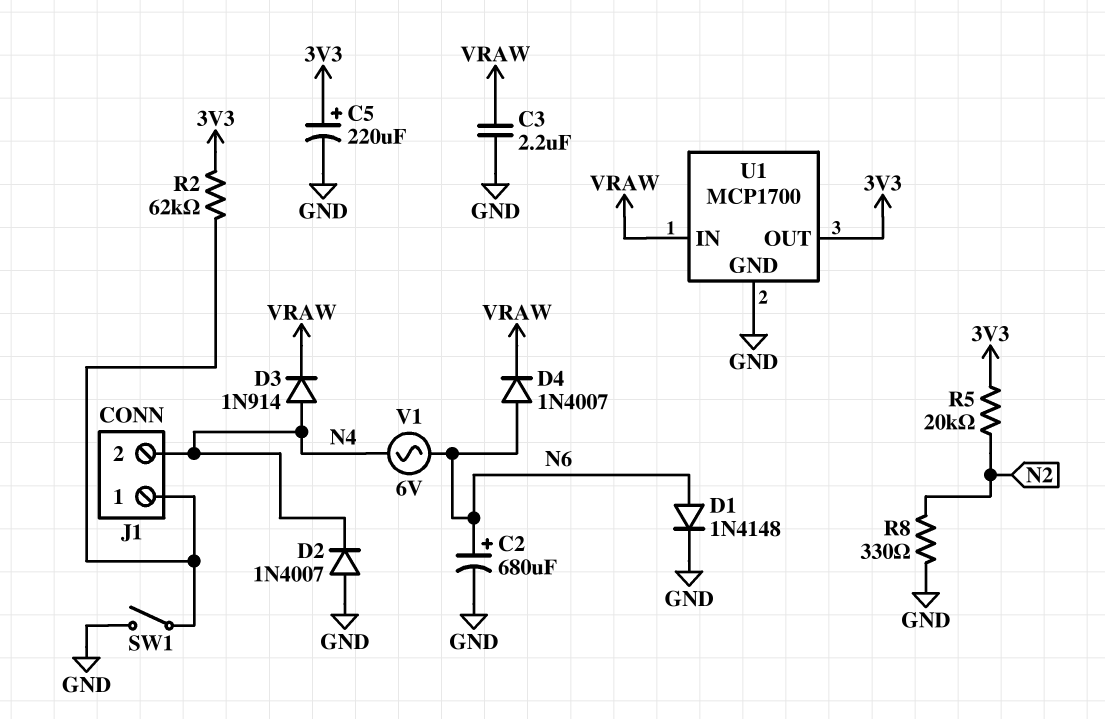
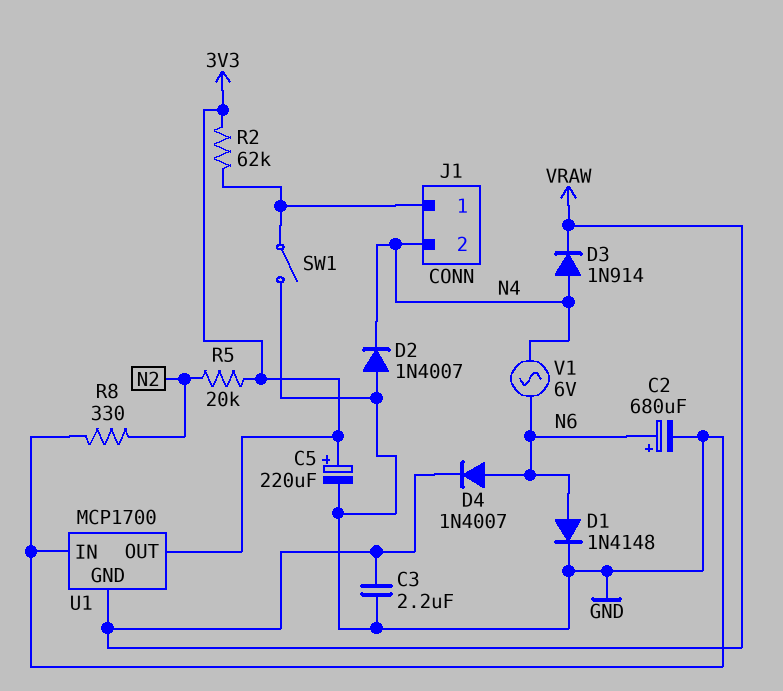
U1 pin GND: GND -> VRAW
U1 pin IN: VRAW -> GND

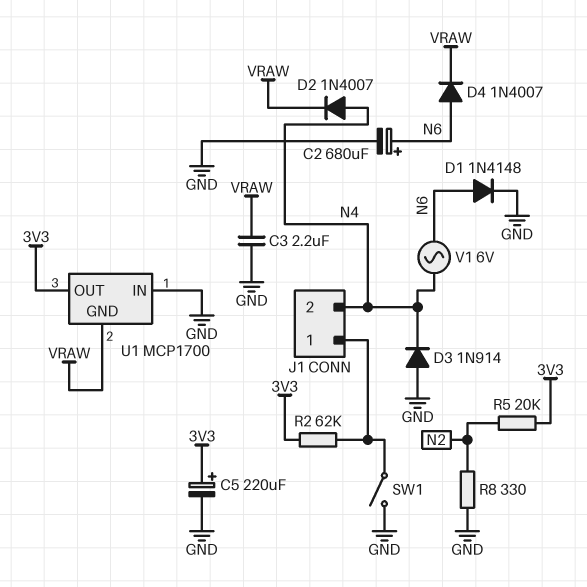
D2: diode 1N4007 (A GND, K N4) -> diode 1N4007 (A N4, K VRAW)
D3: diode 1N914 (A N4, K VRAW) -> diode 1N914 (A GND, K N4)

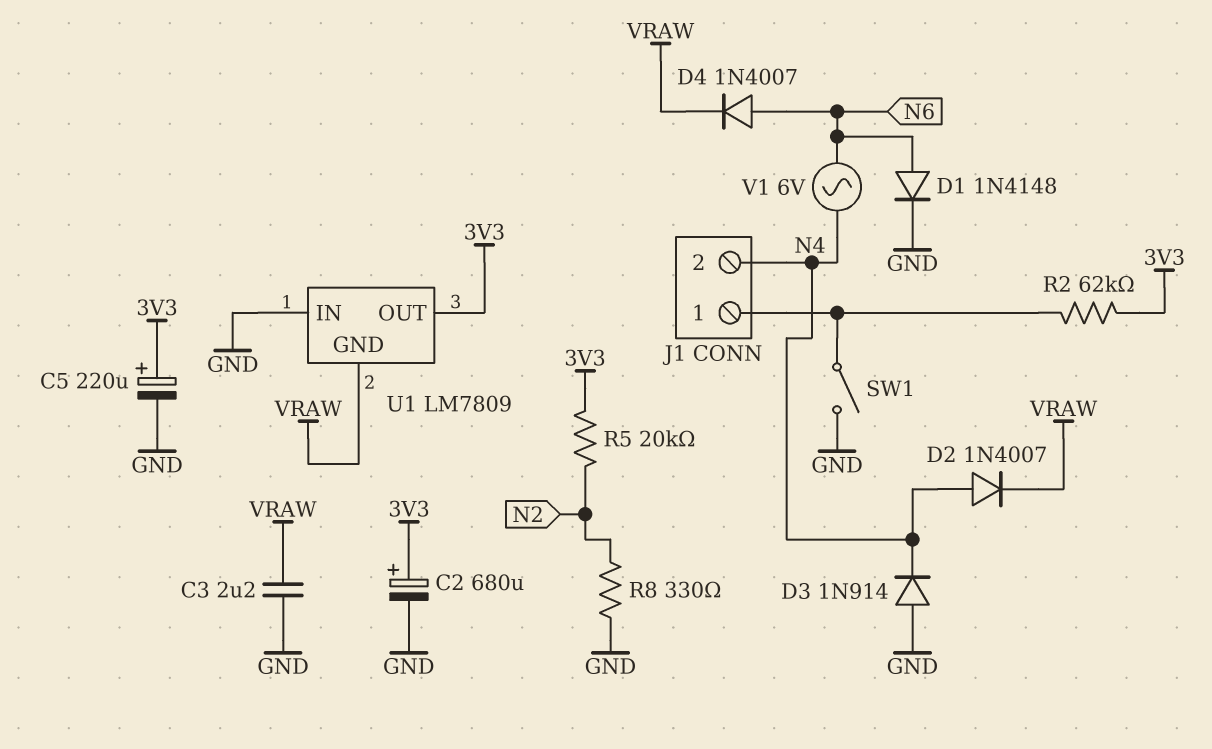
C2: 680uF (plus N6, minus GND) -> 680uF (plus 3V3, minus GND)
U1: MCP1700 -> LM7809

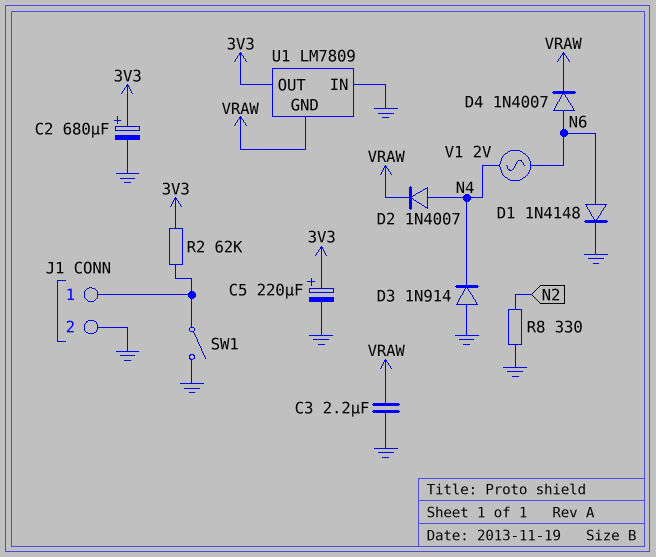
J1 pin 2: N4 -> GND
R5: 20k (3V3, N2) -> none
V1: AC 6V (N4, N6) -> AC 2V (N4, N6)

